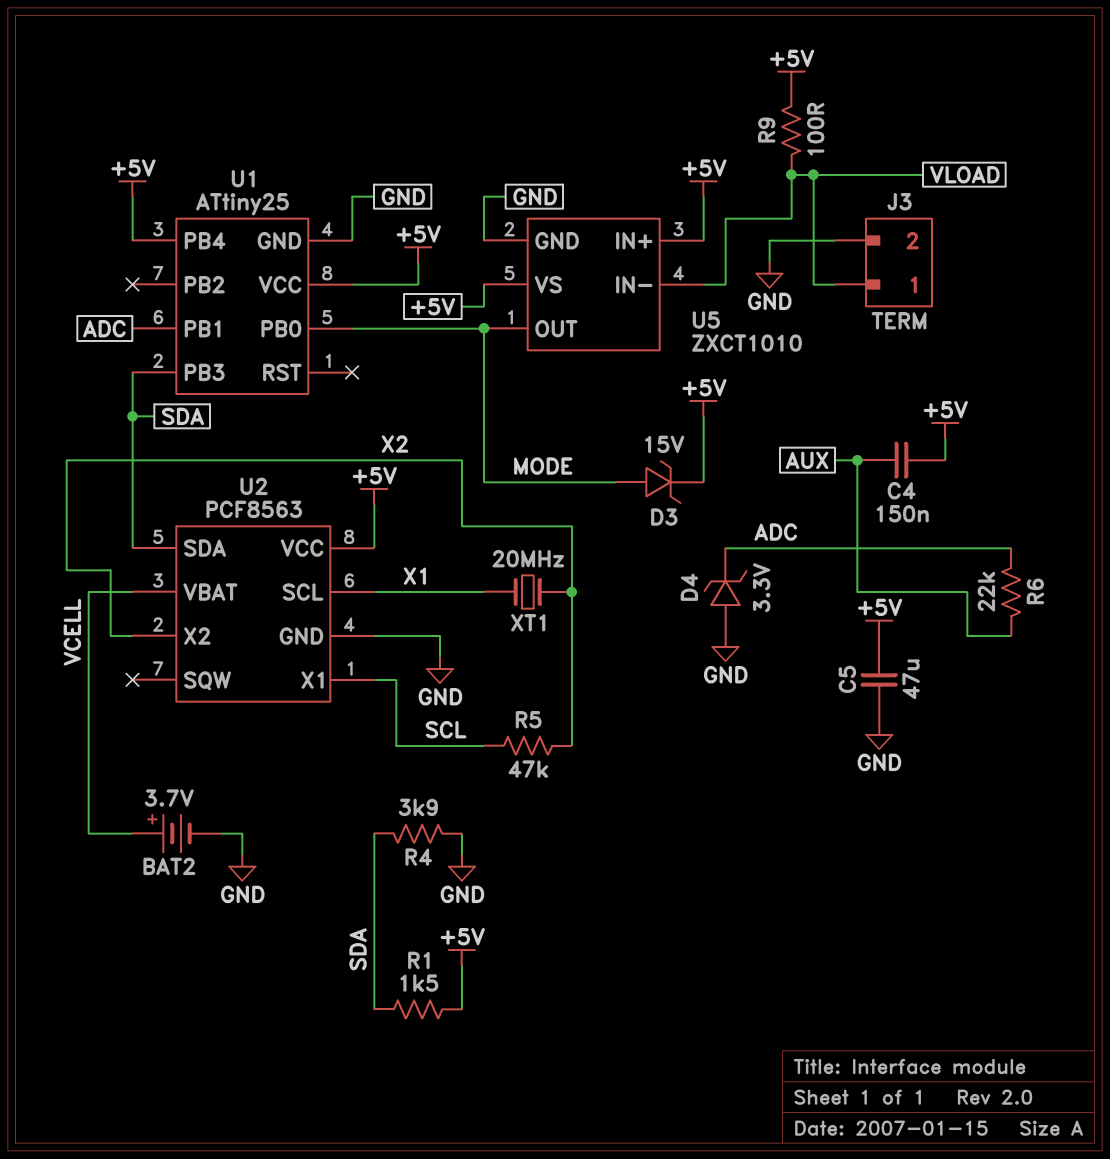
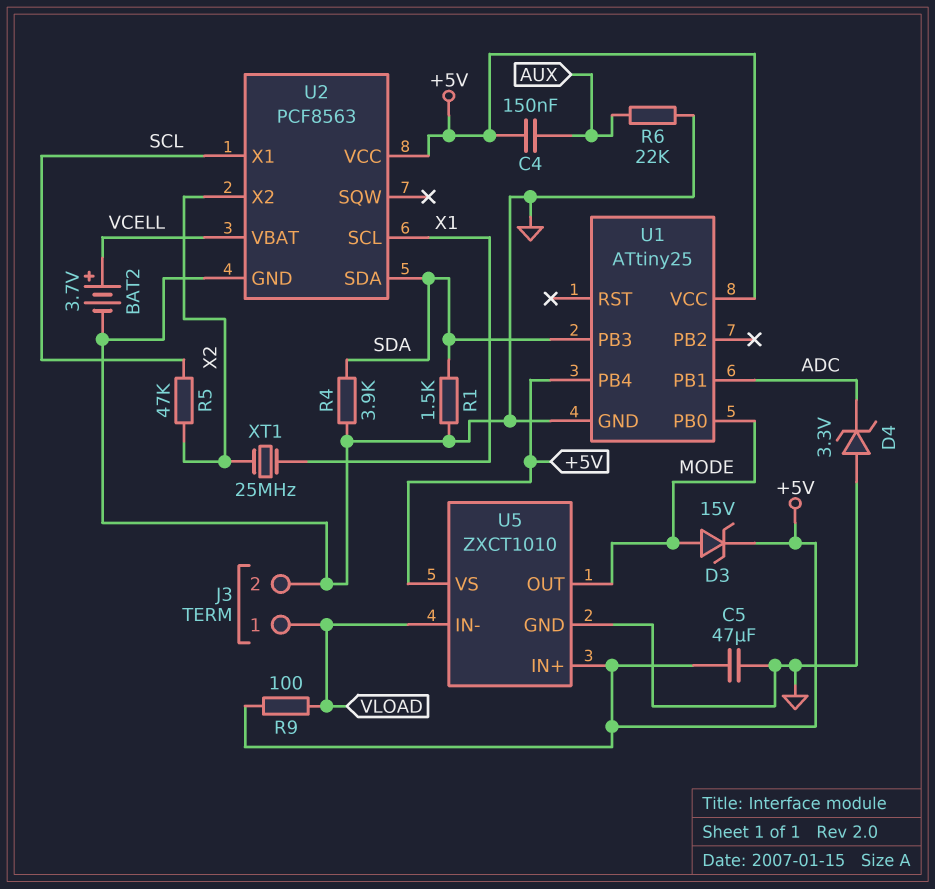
R1: 1.5k (+5V, SDA) -> 1.5k (GND, SDA)
R6: 22k (ADC, AUX) -> 22k (AUX, GND)
XT1: 20MHz (X1, X2) -> 25MHz (X1, X2)

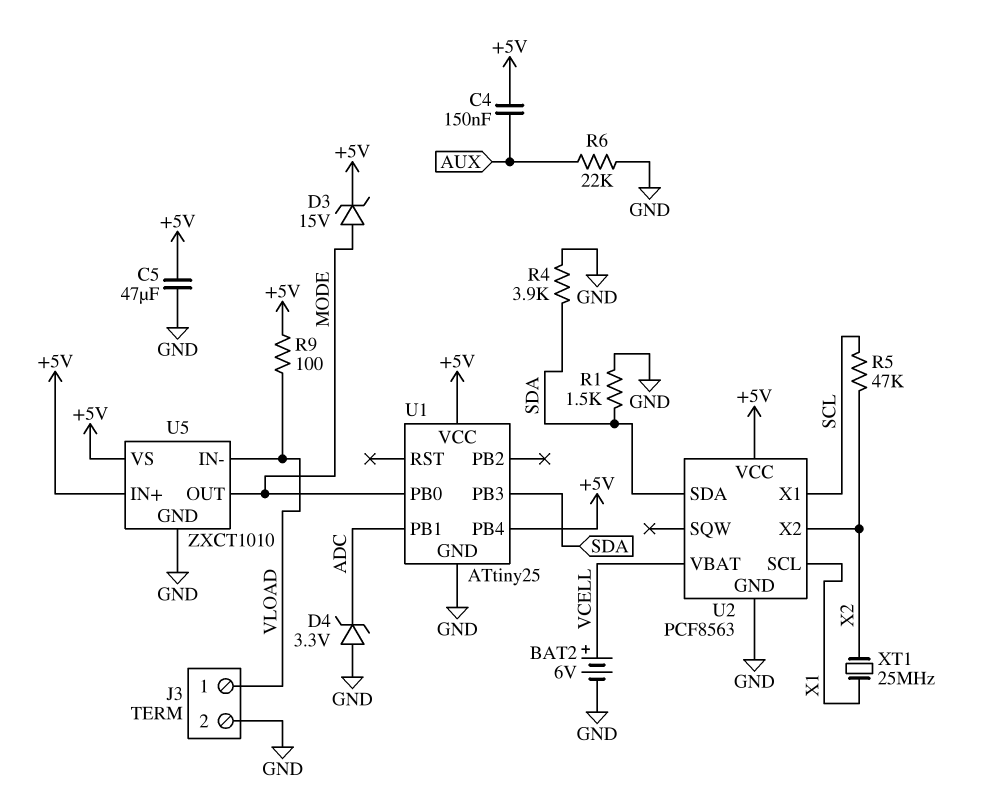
BAT2: 3.7V (plus VCELL, minus GND) -> 6V (plus VCELL, minus GND)

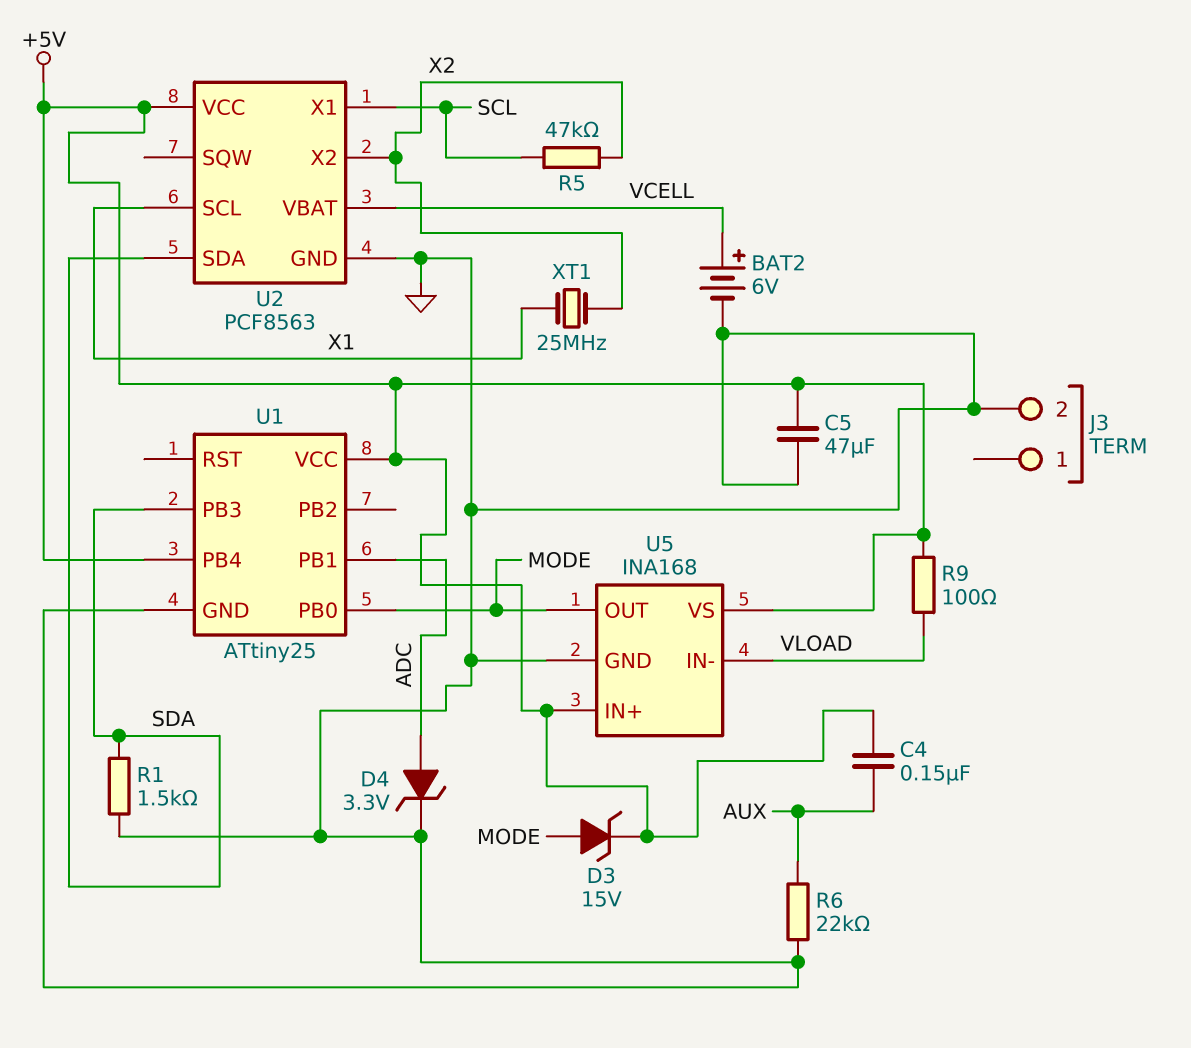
D4: zener 3.3V (A GND, K ADC) -> zener 3.3V (A ADC, K GND)
J3 pin 1: VLOAD -> none
R4: 3.9k (GND, SDA) -> none
U5: ZXCT1010 -> INA168

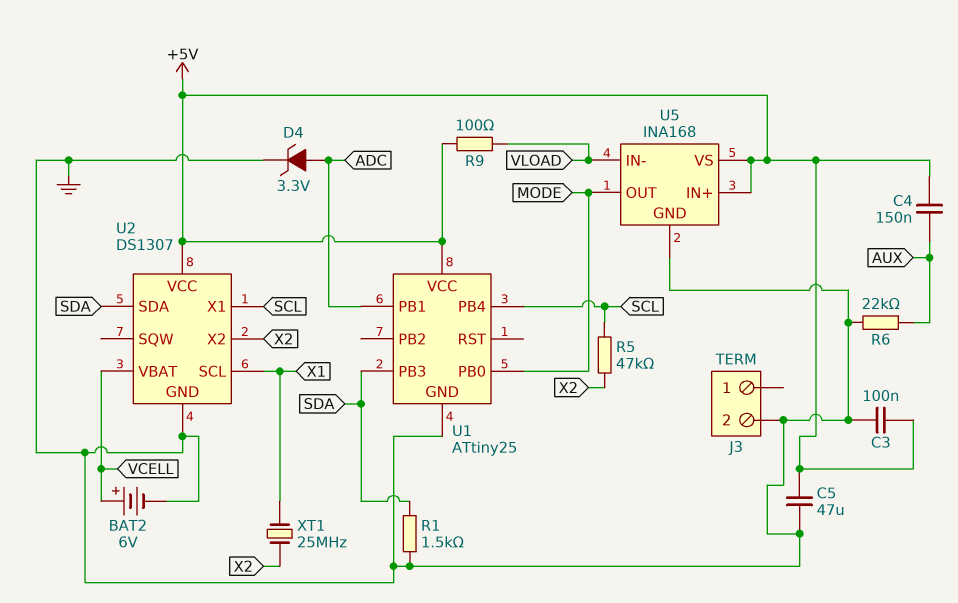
C3: none -> 100nF (+5V, GND)
D3: zener 15V (A MODE, K +5V) -> none
U1 pin PB4: +5V -> SCL
U2: PCF8563 -> DS1307

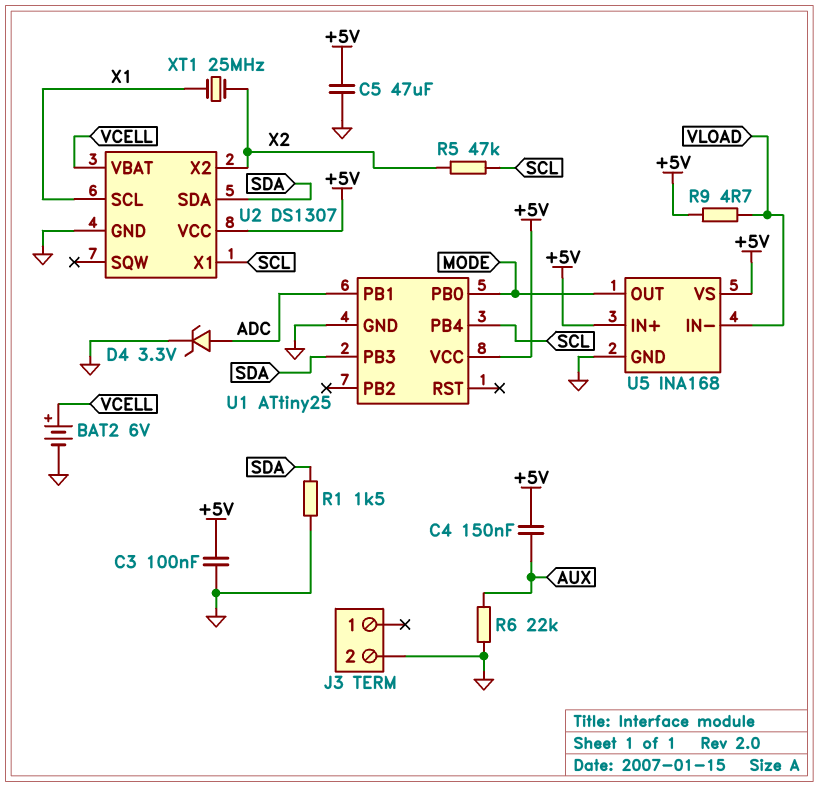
R9: 100 (+5V, VLOAD) -> 4.7 (+5V, VLOAD)

